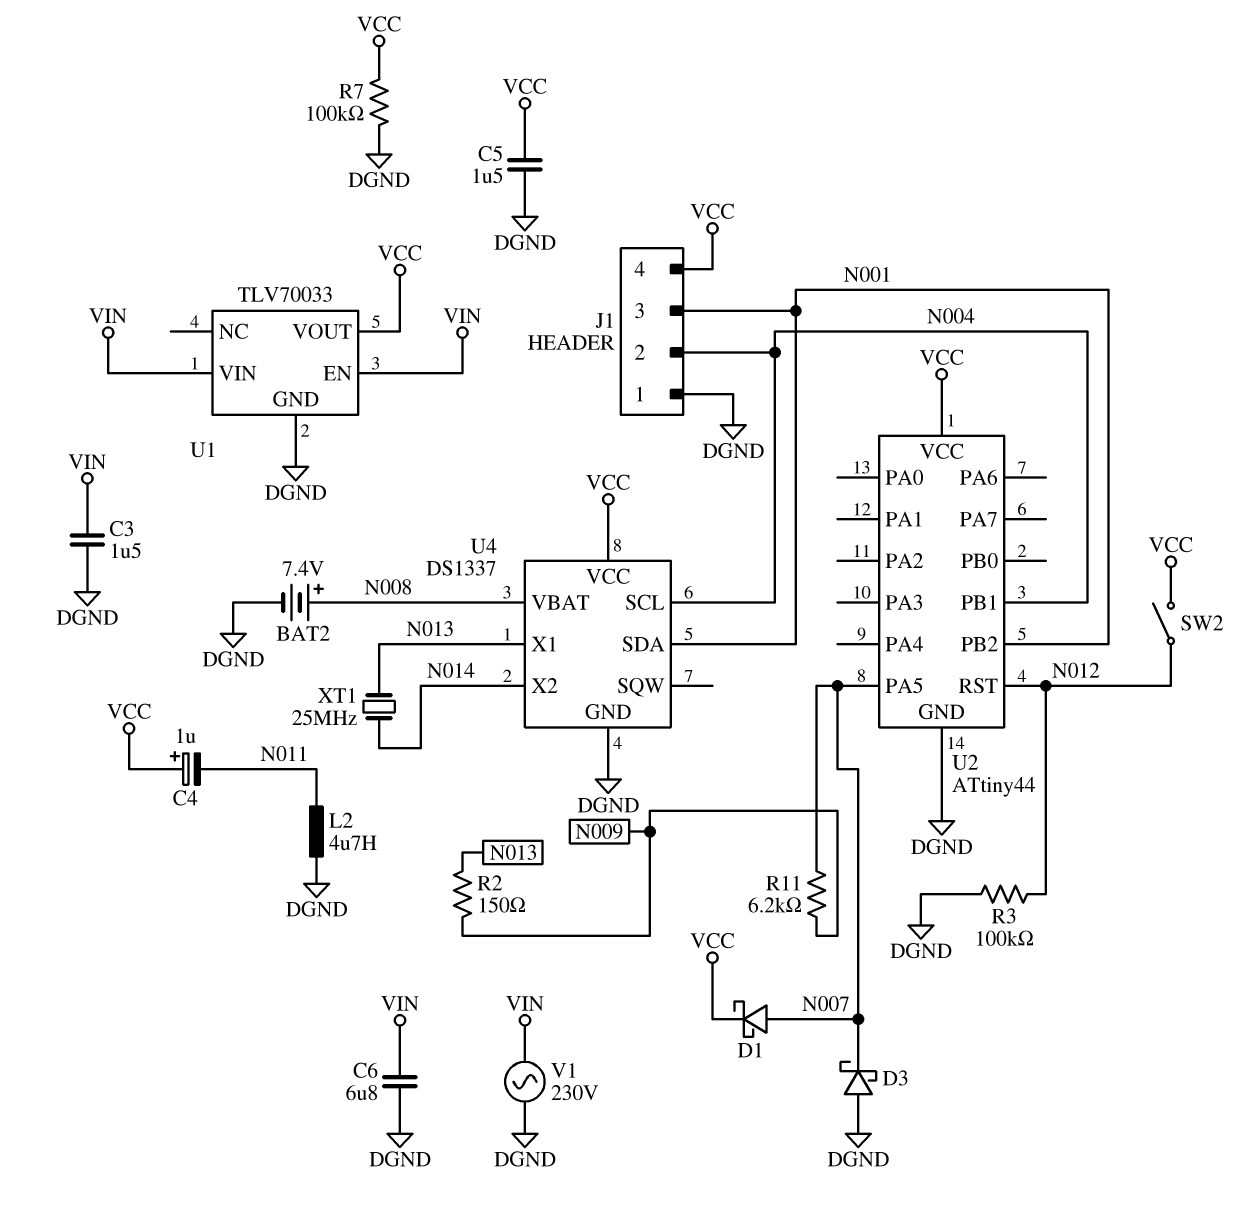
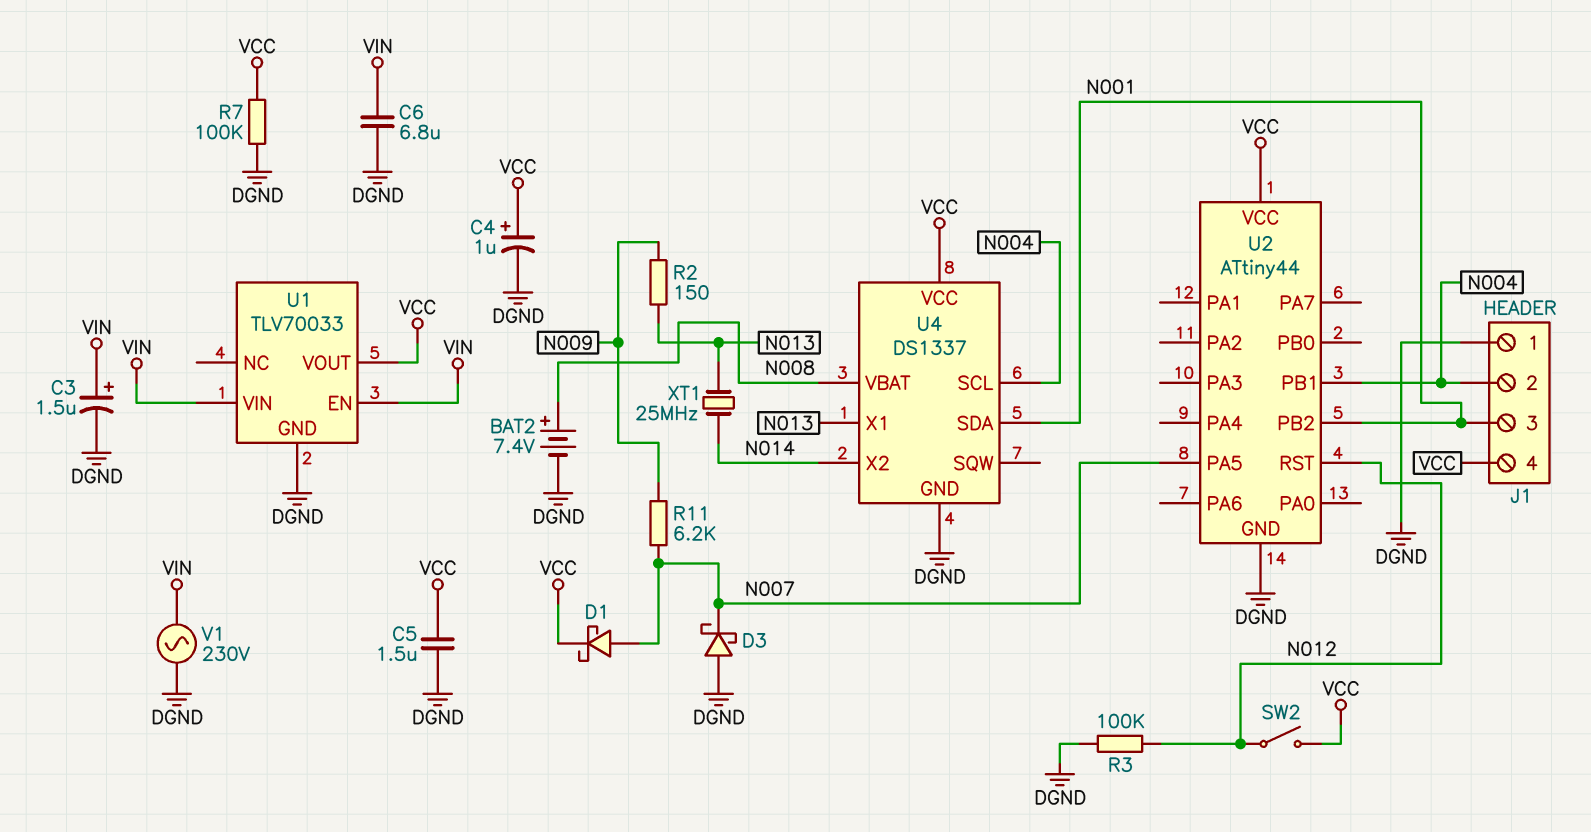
C3: 1.5uF (DGND, VIN) -> 1.5uF (plus VIN, minus DGND)
C4: 1uF (plus VCC, minus N011) -> 1uF (plus VCC, minus DGND)
L2: 4.7uH (DGND, N011) -> none

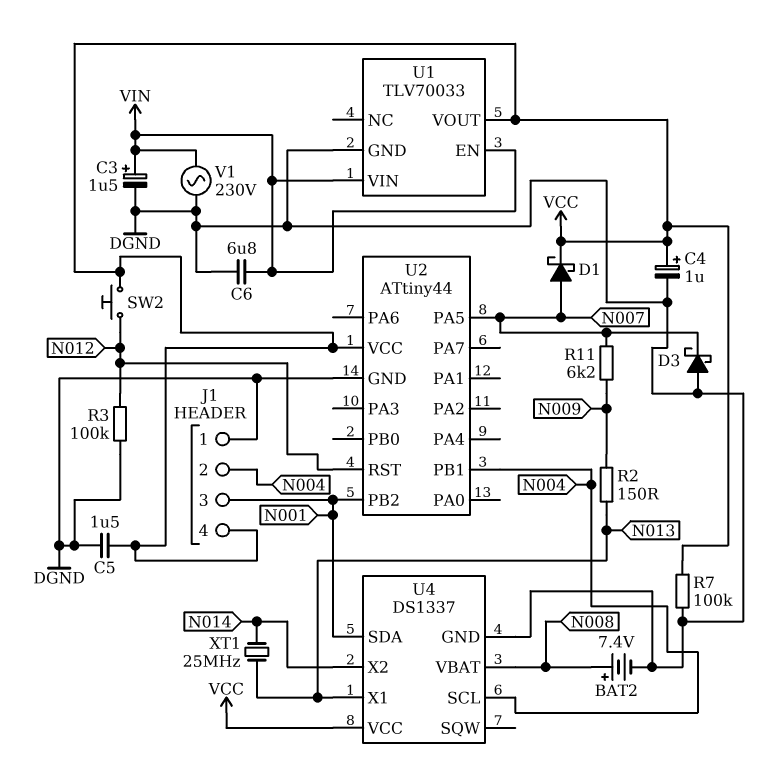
SW2: switch (N012, VCC) -> button (N012, VCC)

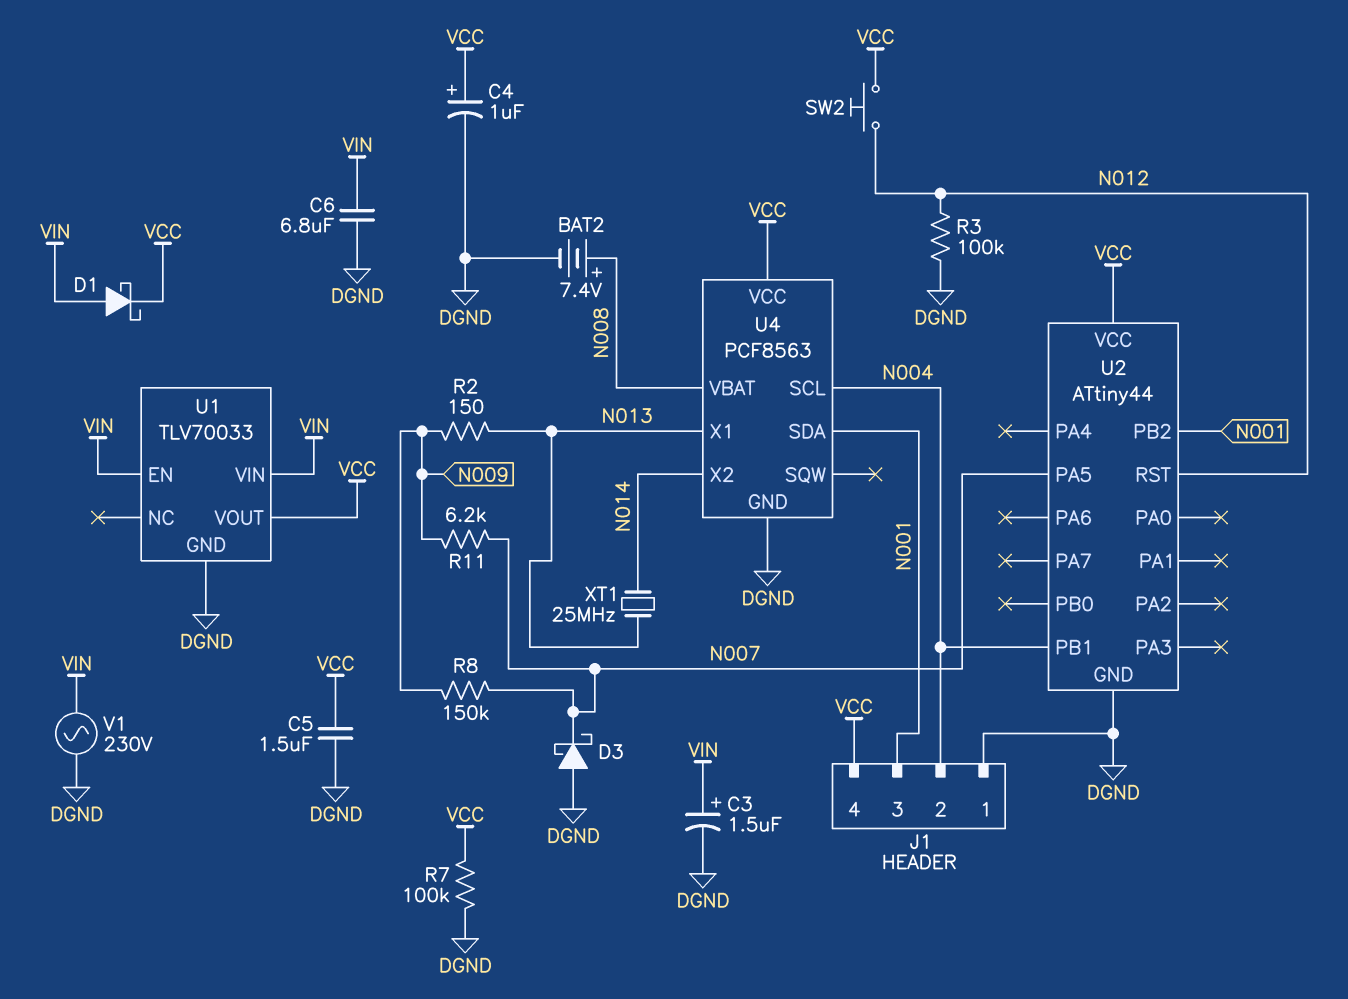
D1: schottky (A N007, K VCC) -> schottky (A VIN, K VCC)
R8: none -> 150k (N007, N009)
U4: DS1337 -> PCF8563

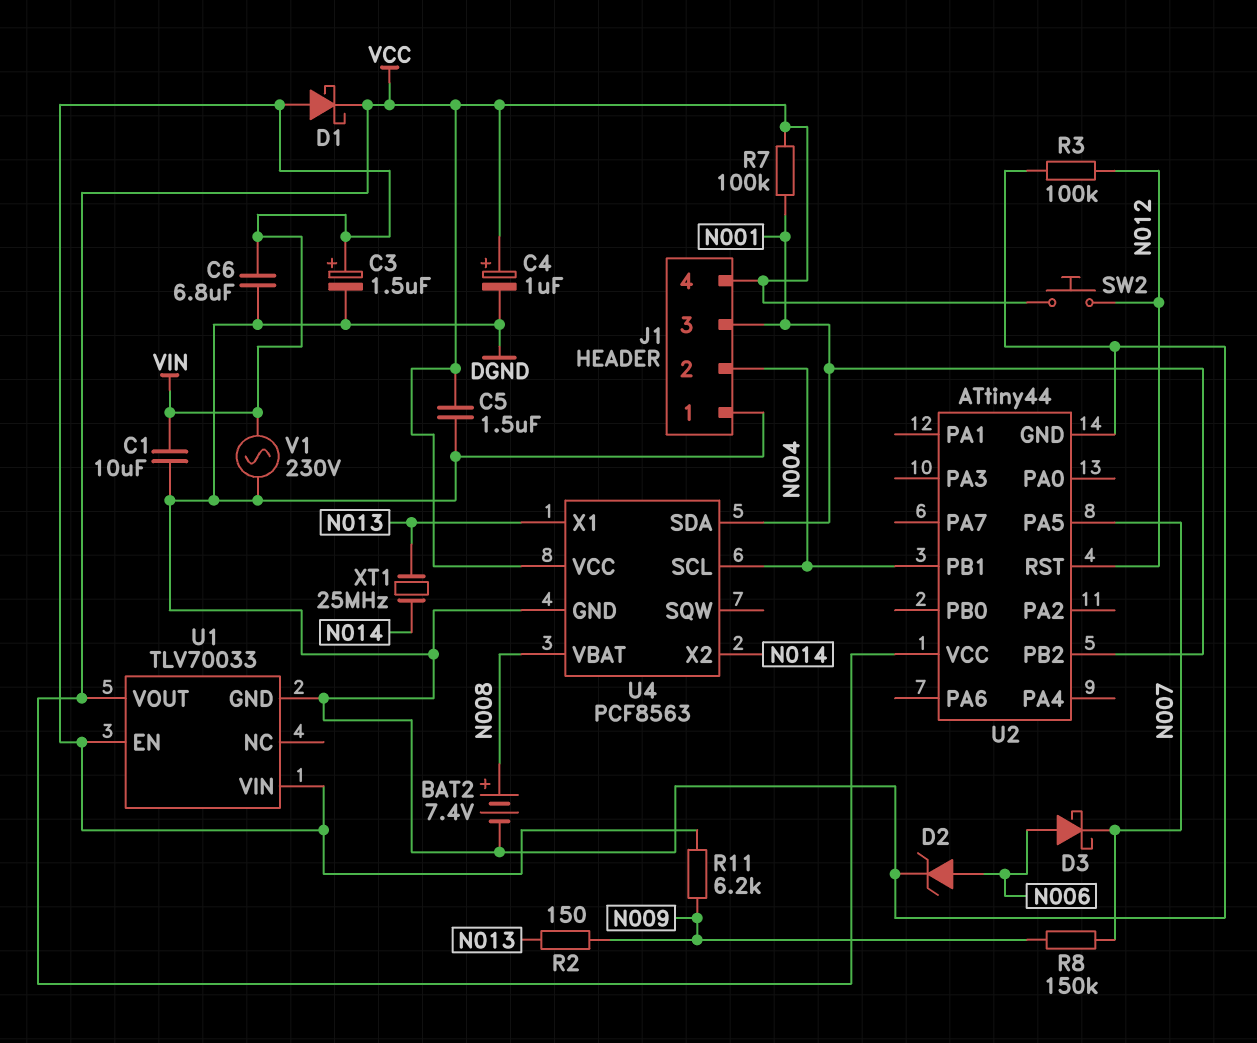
C1: none -> 10uF (DGND, VIN)
D2: none -> zener (A N006, K DGND)
D3: schottky (A DGND, K N007) -> schottky (A N006, K N007)
R7: 100k (DGND, VCC) -> 100k (N001, VCC)
R11: 6.2k (N007, N009) -> 6.2k (N009, VIN)

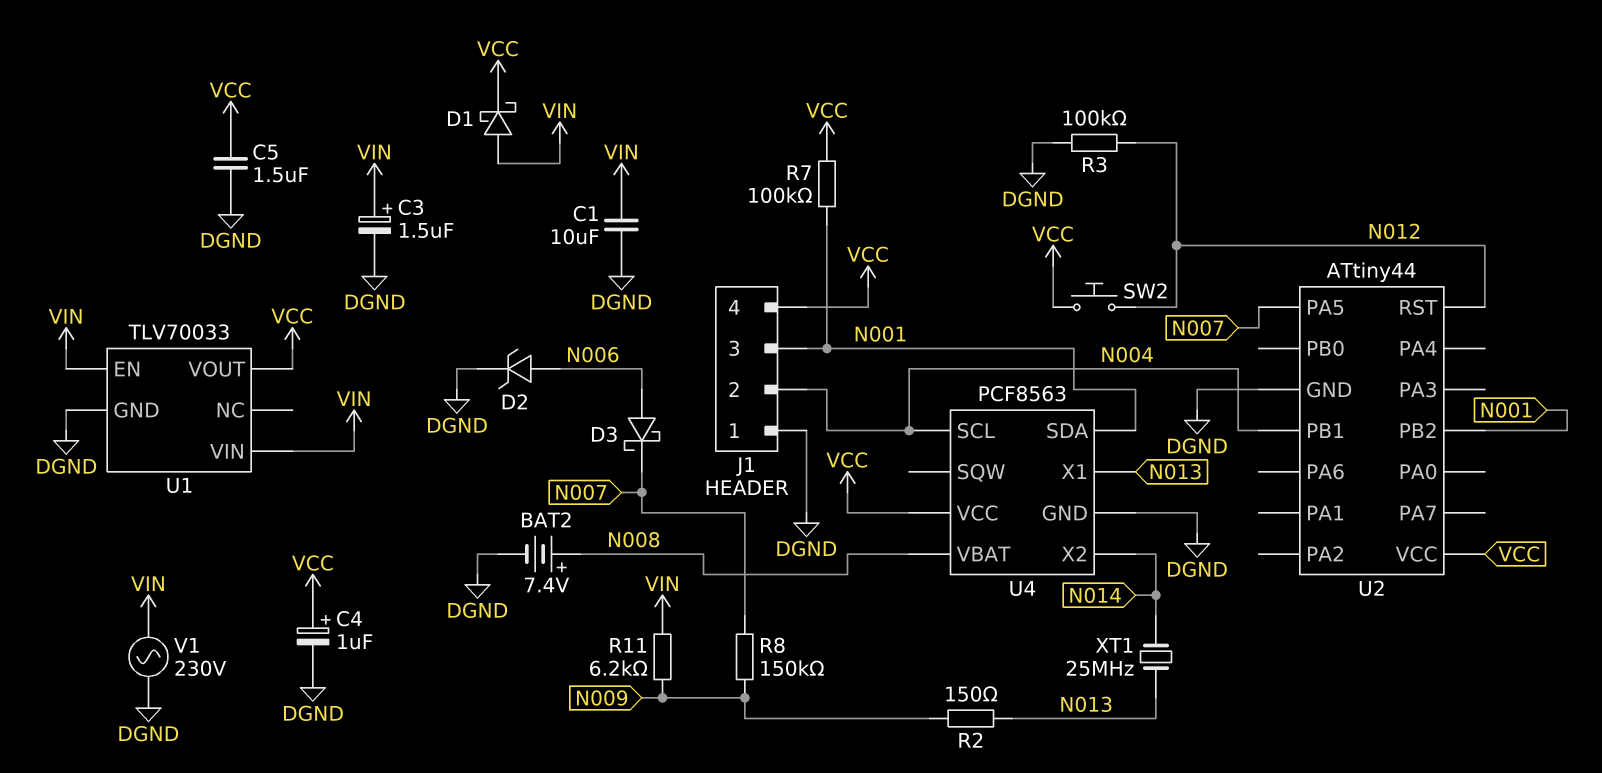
C6: 6.8uF (DGND, VIN) -> none

